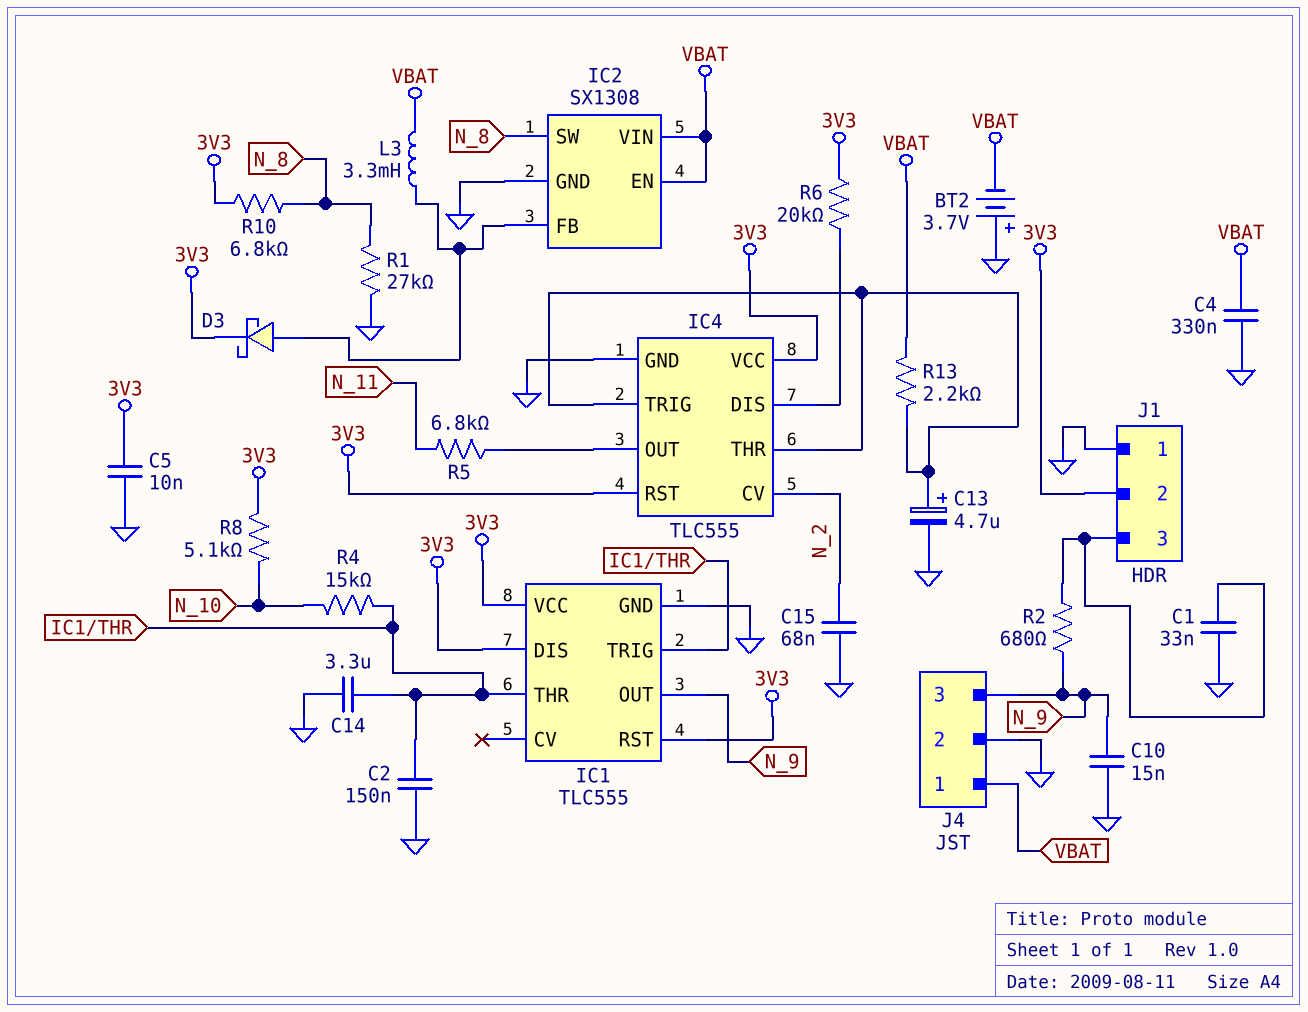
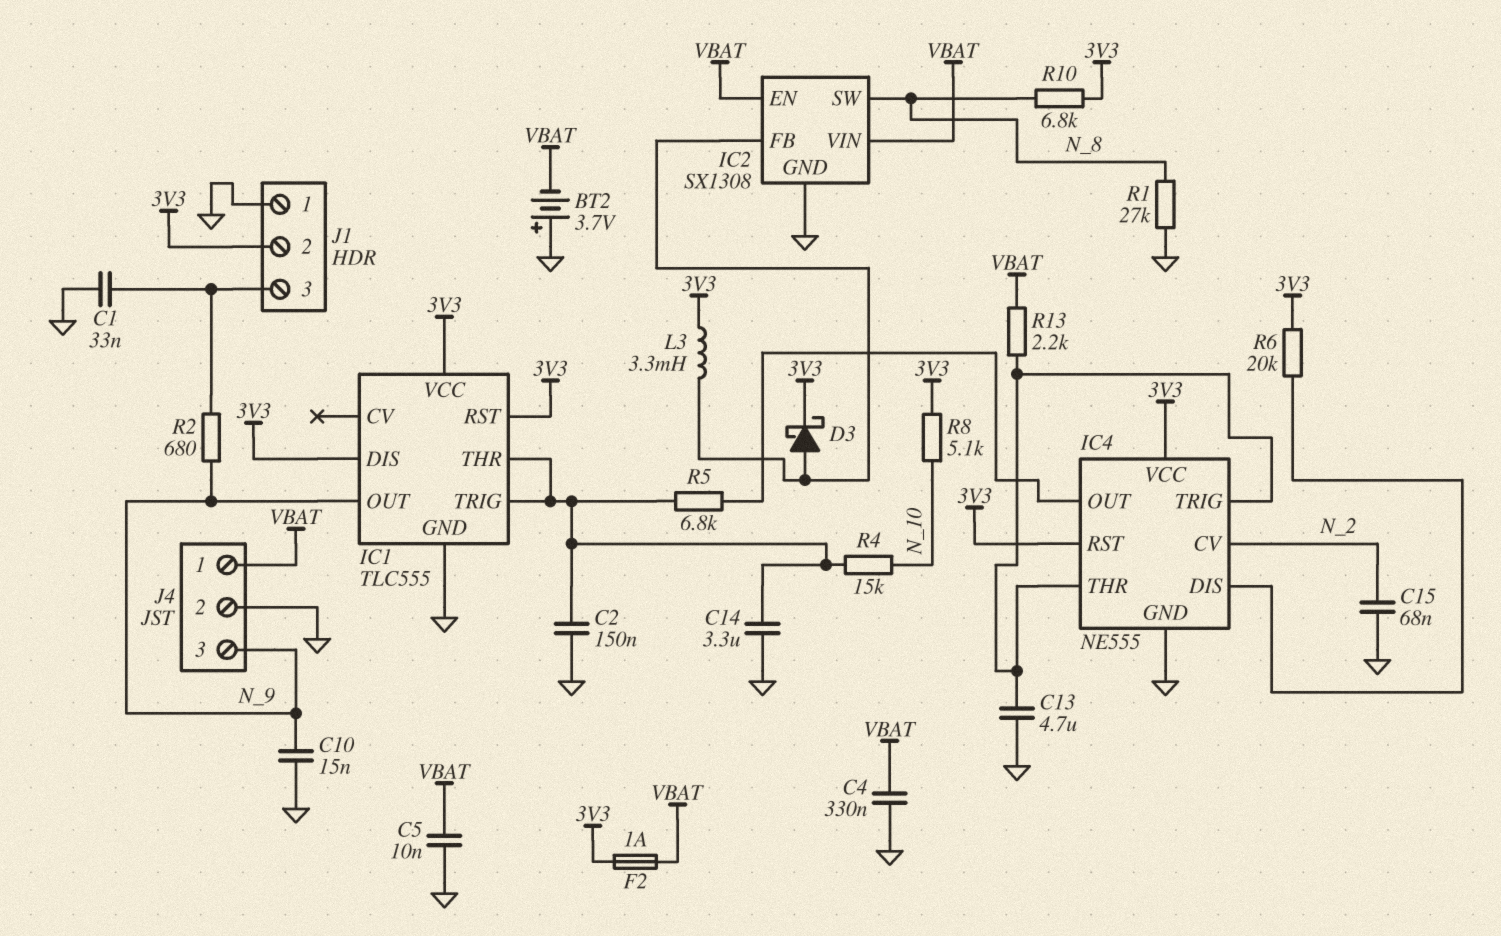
C5: 10nF (3V3, GND) -> 10nF (GND, VBAT)
C13: 4.7uF (plus IC4/THR, minus GND) -> 4.7uF (GND, IC4/THR)
F2: none -> 1A (3V3, VBAT)
IC4: TLC555 -> NE555
L3: 3.3mH (IC2/FB, VBAT) -> 3.3mH (3V3, IC2/FB)
R5: 6.8k (IC4/OUT, N_11) -> 6.8k (IC1/THR, IC4/OUT)

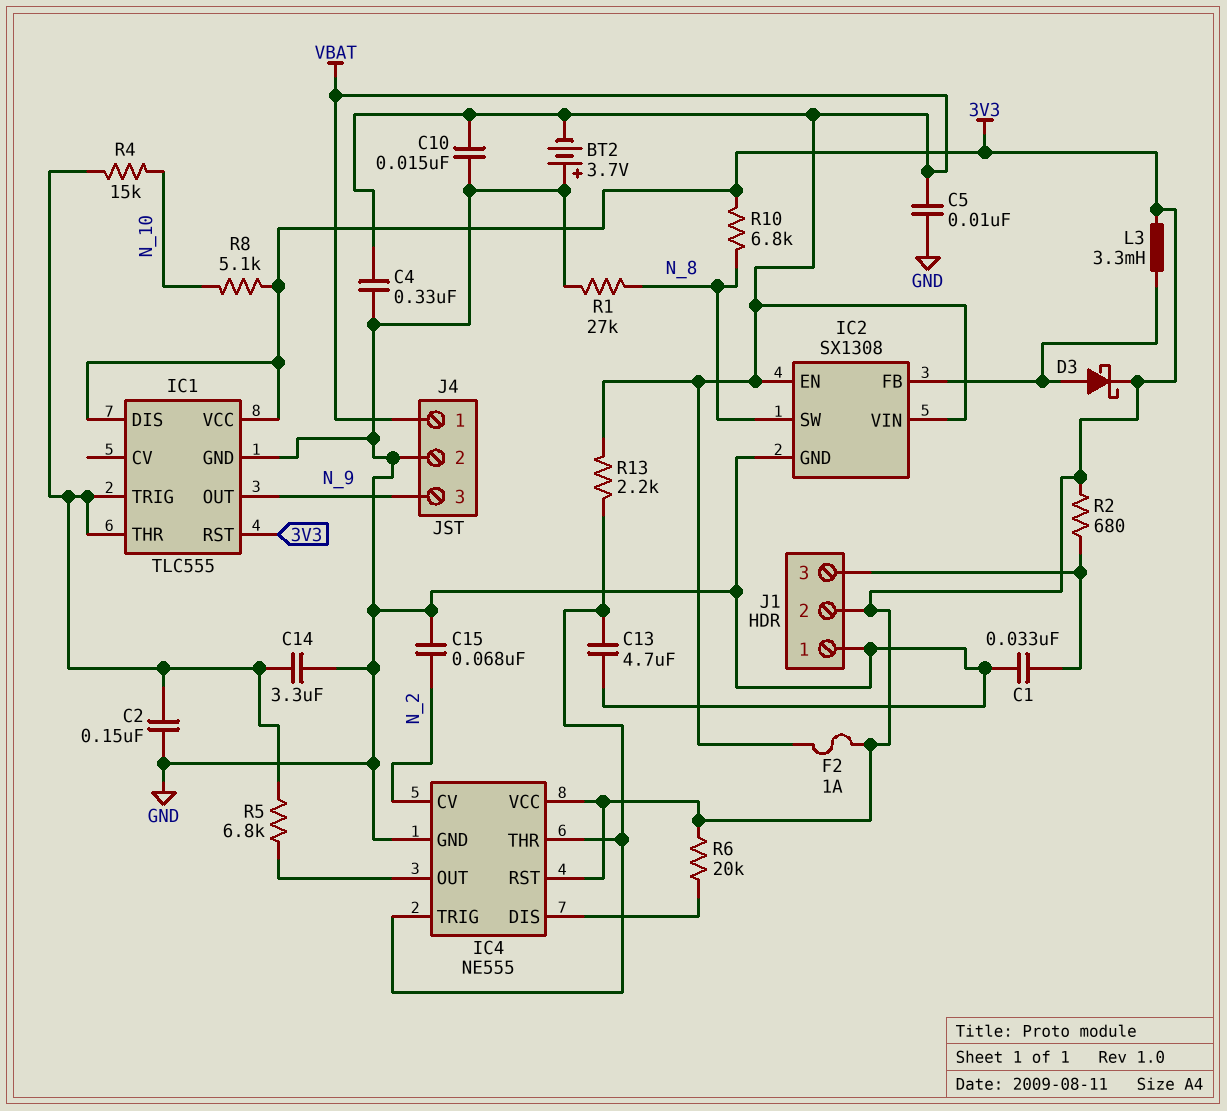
C10: 15nF (GND, N_9) -> 15nF (GND, VBAT)
R2: 680 (J1/3, N_9) -> 680 (3V3, J1/3)

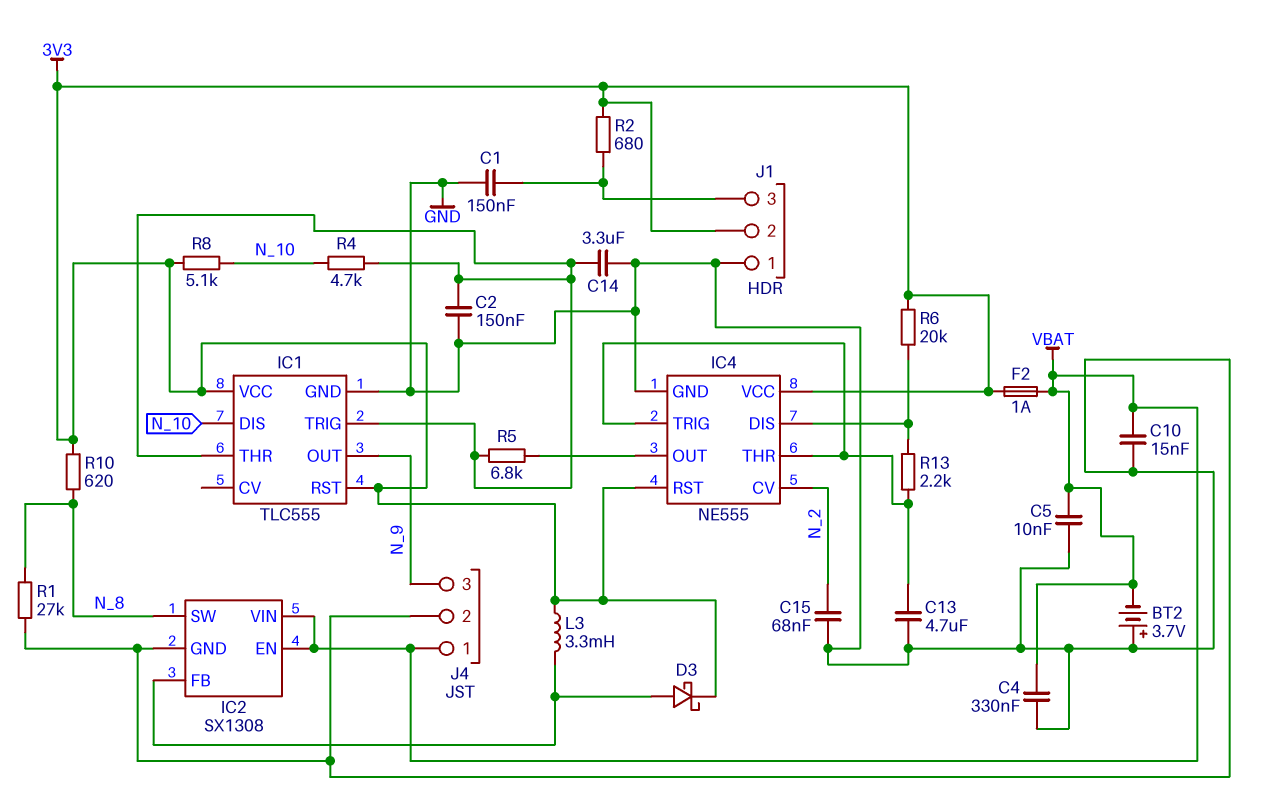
C1: 33nF (GND, J1/3) -> 150nF (GND, J1/3)
IC1 pin DIS: 3V3 -> N_10
R4: 15k (IC1/THR, N_10) -> 4.7k (IC1/THR, N_10)
R10: 6.8k (3V3, N_8) -> 620 (3V3, N_8)
R13: 2.2k (IC4/THR, VBAT) -> 2.2k (IC4/DIS, IC4/THR)

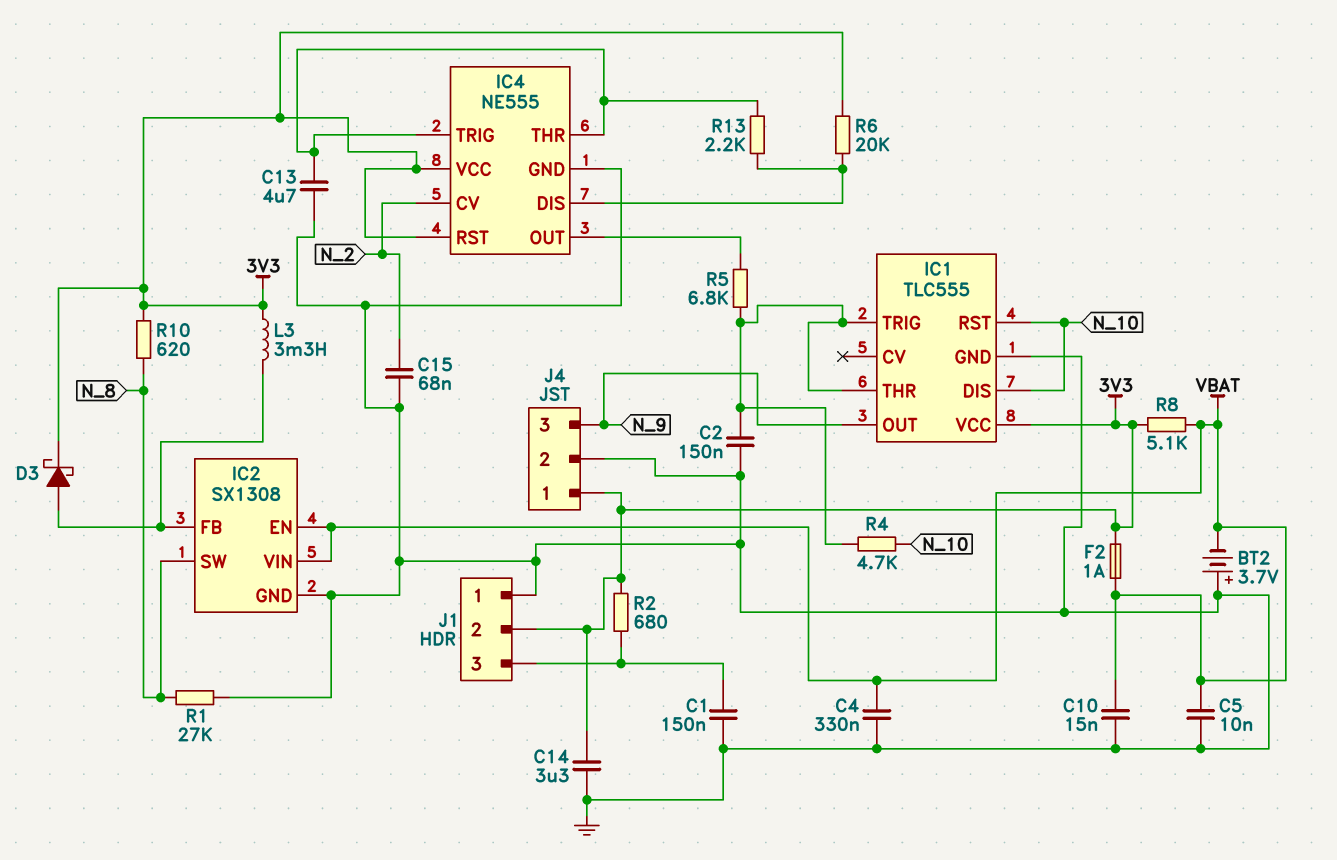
C14: 3.3uF (GND, IC1/THR) -> 3.3uF (3V3, GND)
IC1 pin RST: 3V3 -> N_10
J4 pin 1: VBAT -> 3V3
R8: 5.1k (3V3, N_10) -> 5.1k (3V3, VBAT)

